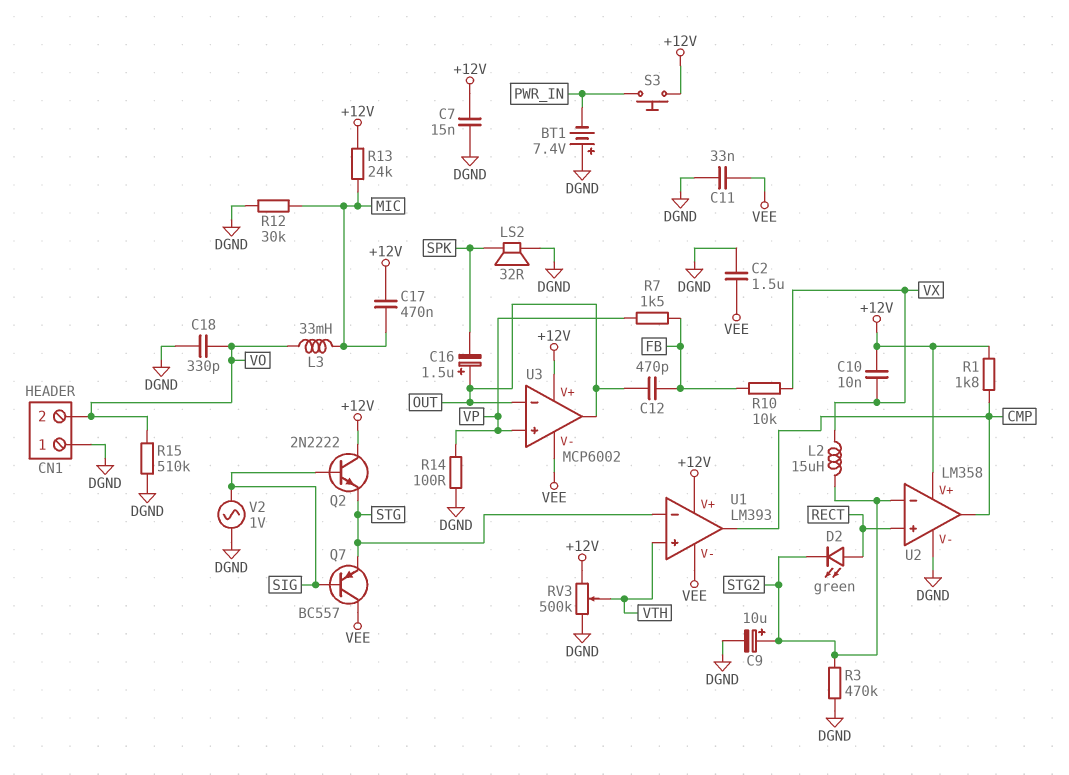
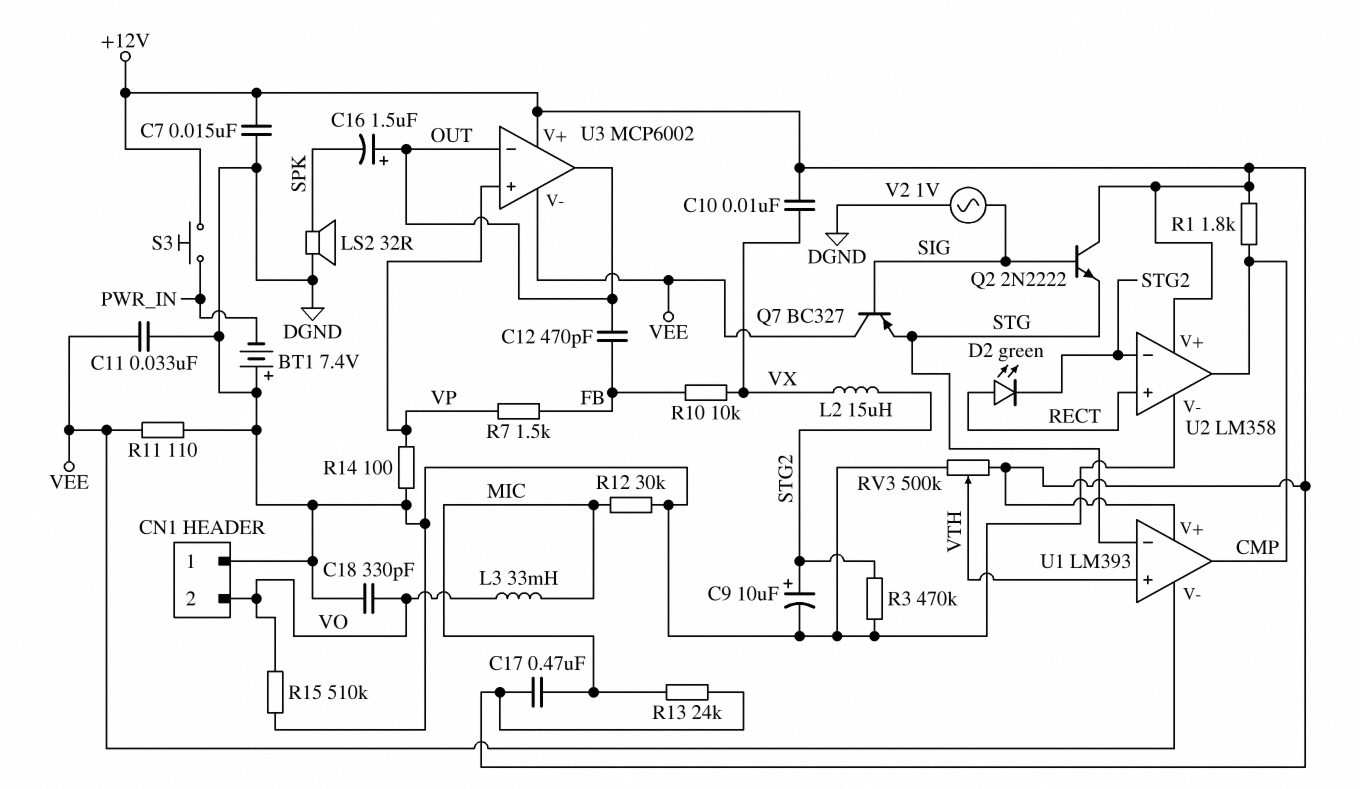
C2: 1.5uF (DGND, VEE) -> none
Q7: PNP BC557 (B SIG, C VEE, E STG) -> PNP BC327 (B SIG, C VEE, E STG)
R11: none -> 110 (DGND, VEE)

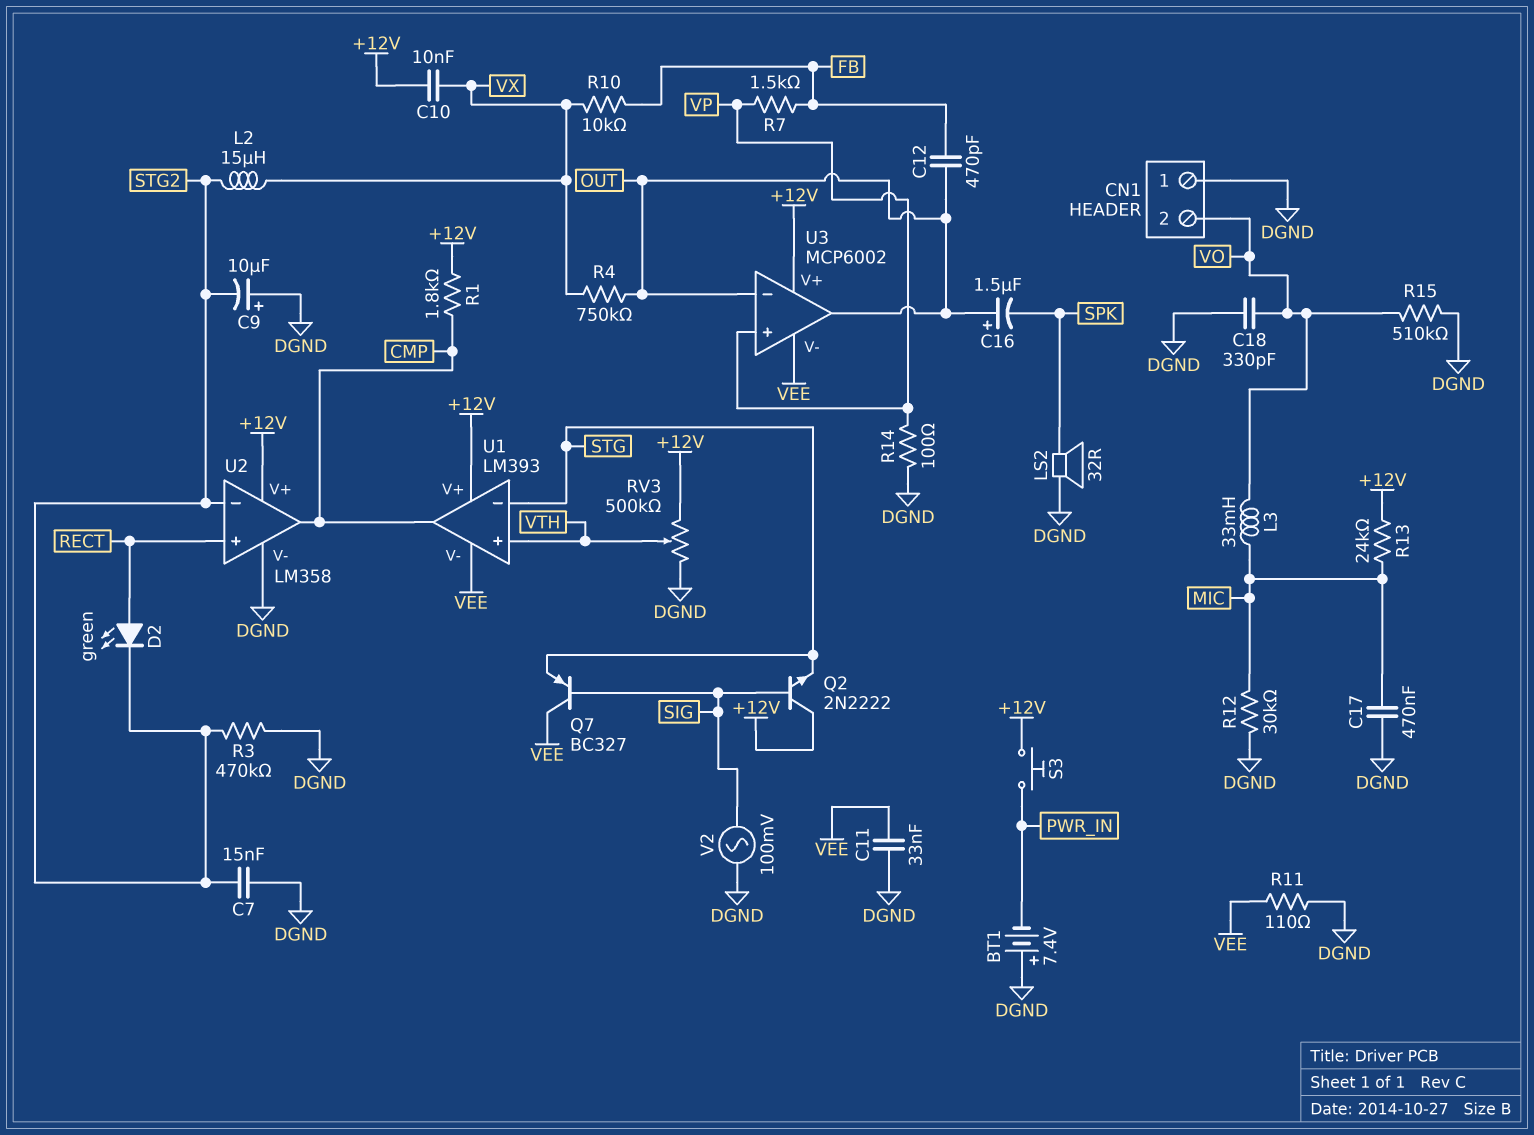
C7: 15nF (+12V, DGND) -> 15nF (DGND, STG2)
C9: 10uF (plus STG2, minus DGND) -> 10uF (plus DGND, minus STG2)
C17: 470nF (+12V, MIC) -> 470nF (DGND, MIC)
R4: none -> 750k (OUT, VX)
V2: AC 1V (DGND, SIG) -> AC 100mV (DGND, SIG)

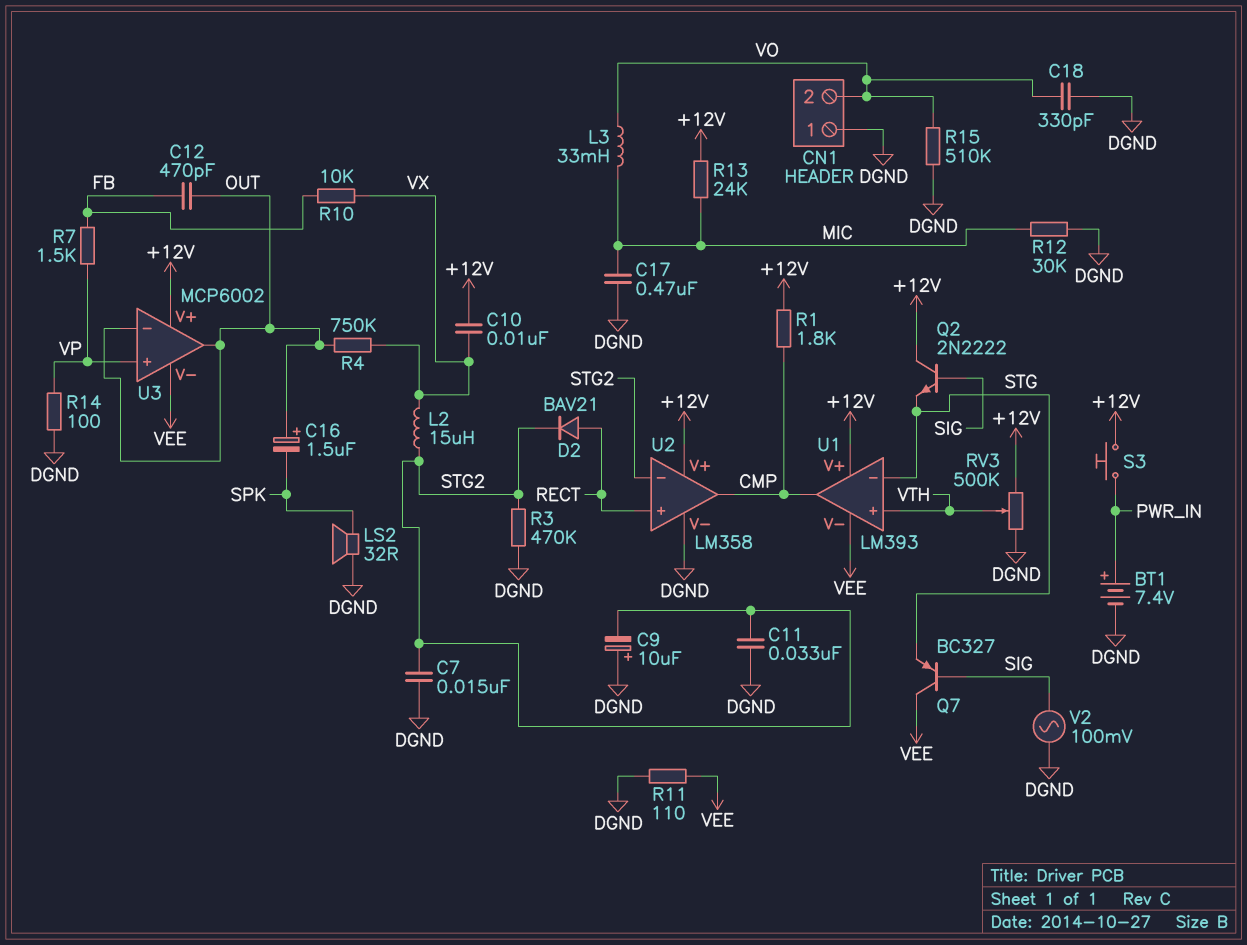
BT1: 7.4V (plus DGND, minus PWR_IN) -> 7.4V (plus PWR_IN, minus DGND)
C11: 33nF (DGND, VEE) -> 33nF (DGND, STG2)
D2: LED green (A RECT, K STG2) -> diode BAV21 (A RECT, K STG2)

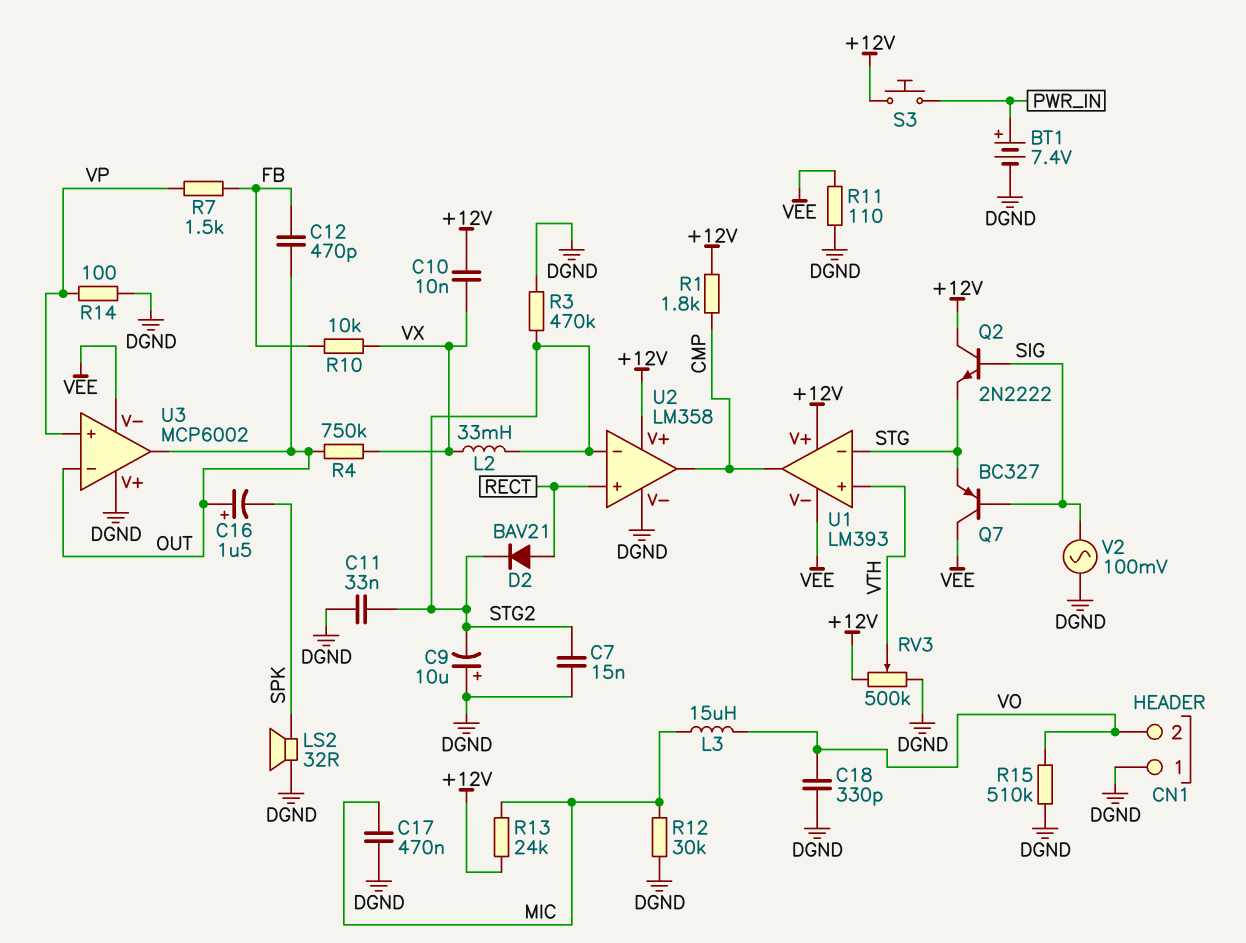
L2: 15uH (STG2, VX) -> 33mH (STG2, VX)
L3: 33mH (MIC, VO) -> 15uH (MIC, VO)
U3 pin V+: +12V -> DGND

